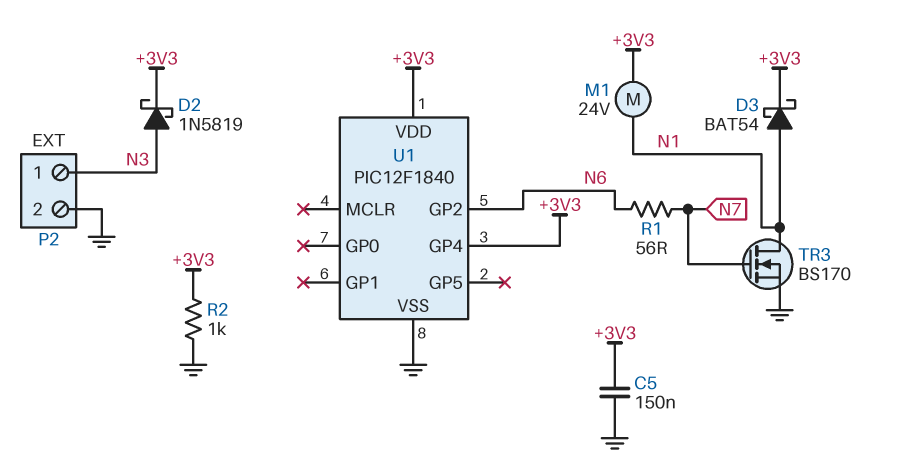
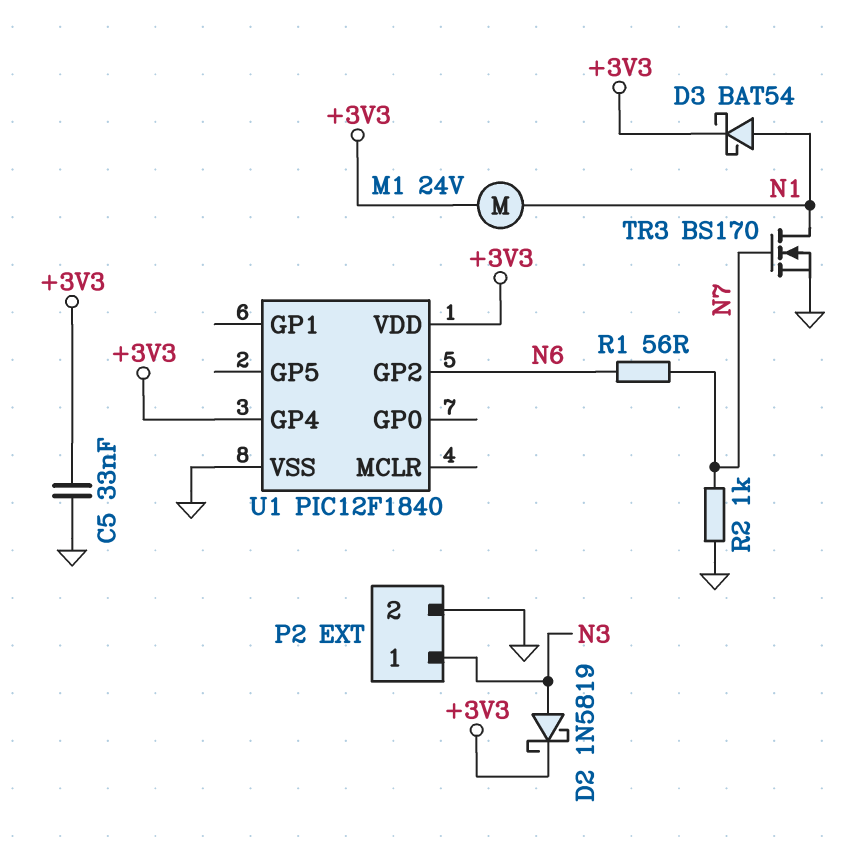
C5: 150nF (+3V3, GND) -> 33nF (+3V3, GND)
R2: 1k (+3V3, GND) -> 1k (GND, N7)

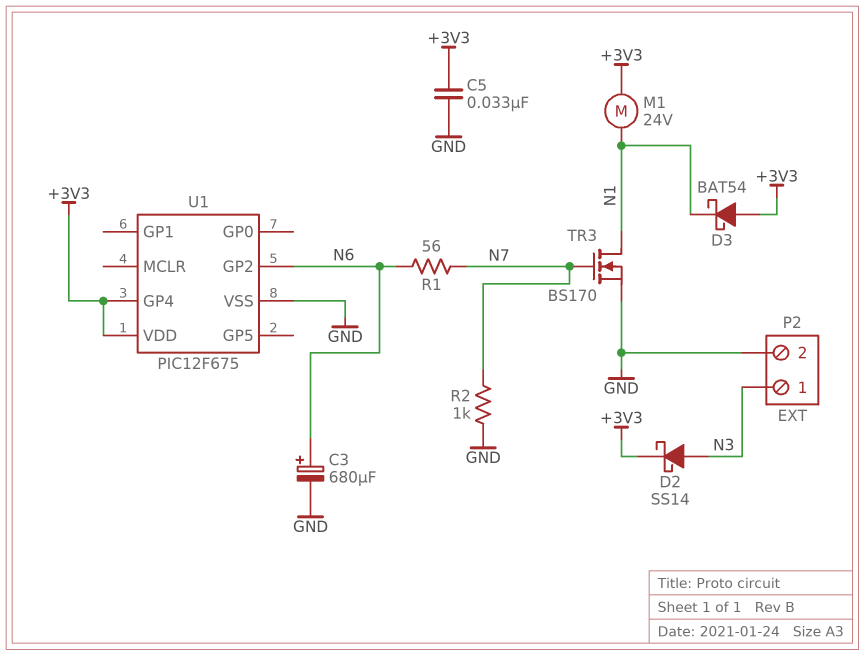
C3: none -> 680uF (plus N6, minus GND)
D2: schottky 1N5819 (A N3, K +3V3) -> schottky SS14 (A N3, K +3V3)
D3: schottky BAT54 (A N1, K +3V3) -> schottky BAT54 (A +3V3, K N1)
U1: PIC12F1840 -> PIC12F675

